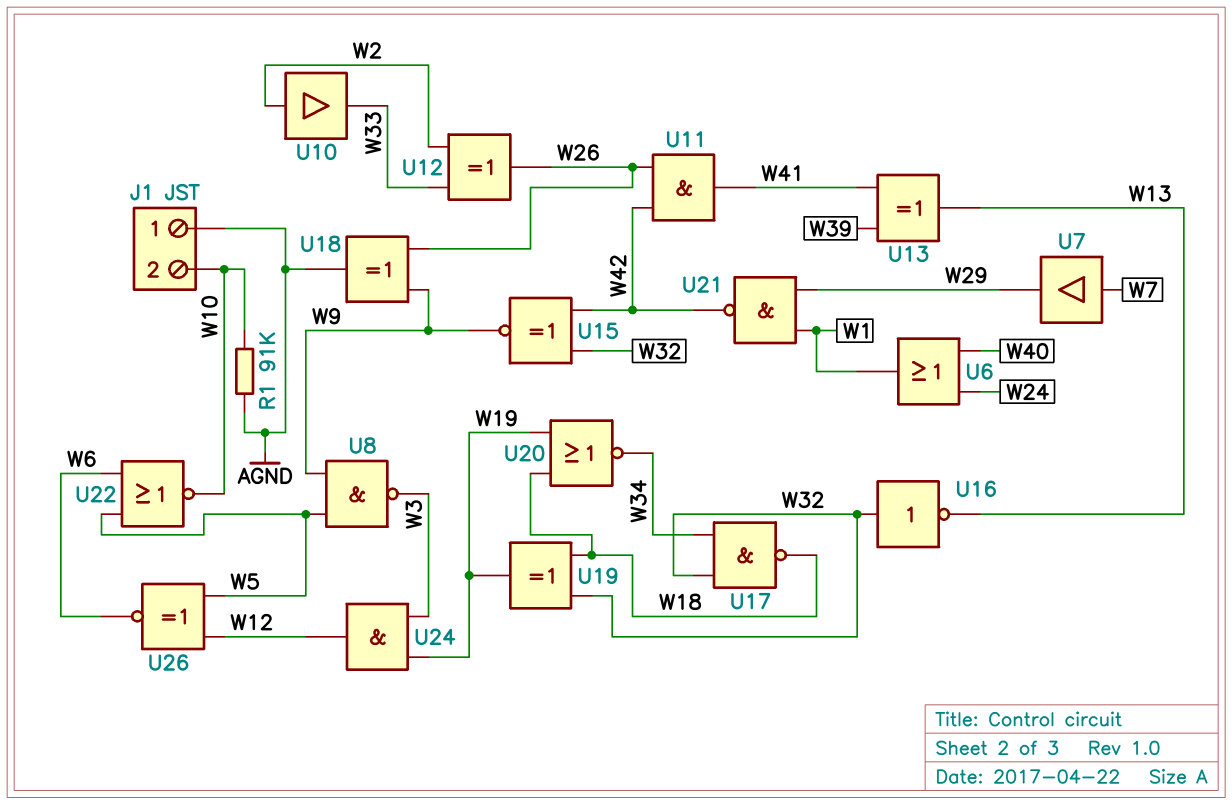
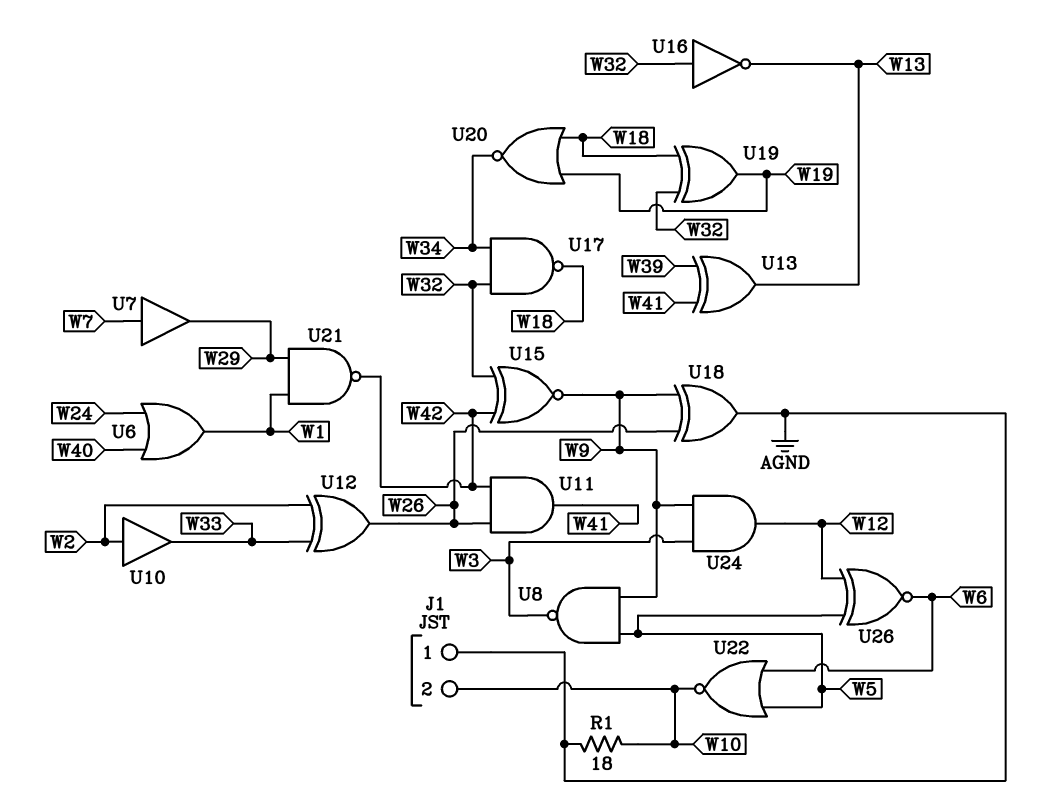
R1: 91k (AGND, W10) -> 18 (AGND, W10)
U24: AND (in W3, in W19, out W12) -> AND (in W3, in W9, out W12)

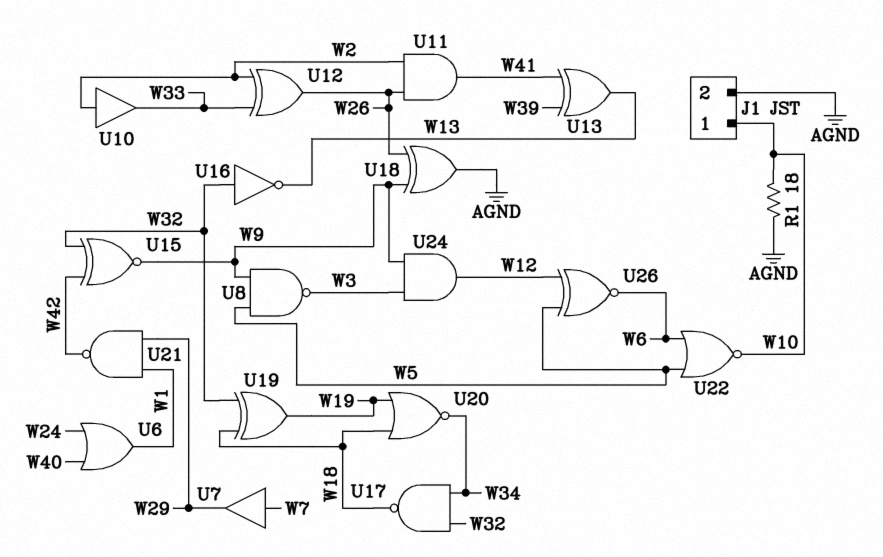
J1 pin 1: AGND -> W10
J1 pin 2: W10 -> AGND
U11: AND (in W26, in W42, out W41) -> AND (in W2, in W26, out W41)

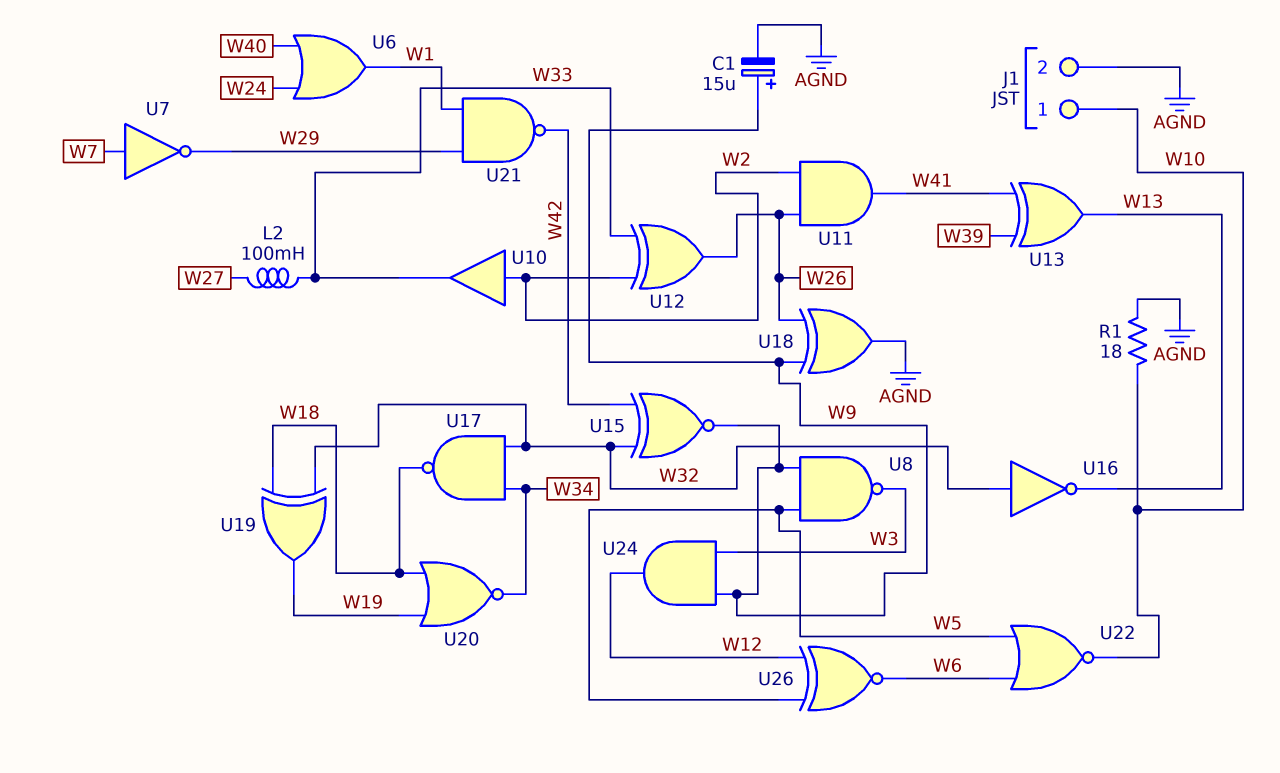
C1: none -> 15uF (plus W9, minus AGND)
L2: none -> 100mH (W27, W33)
U7: buffer (in W7, out W29) -> NOT (in W7, out W29)

